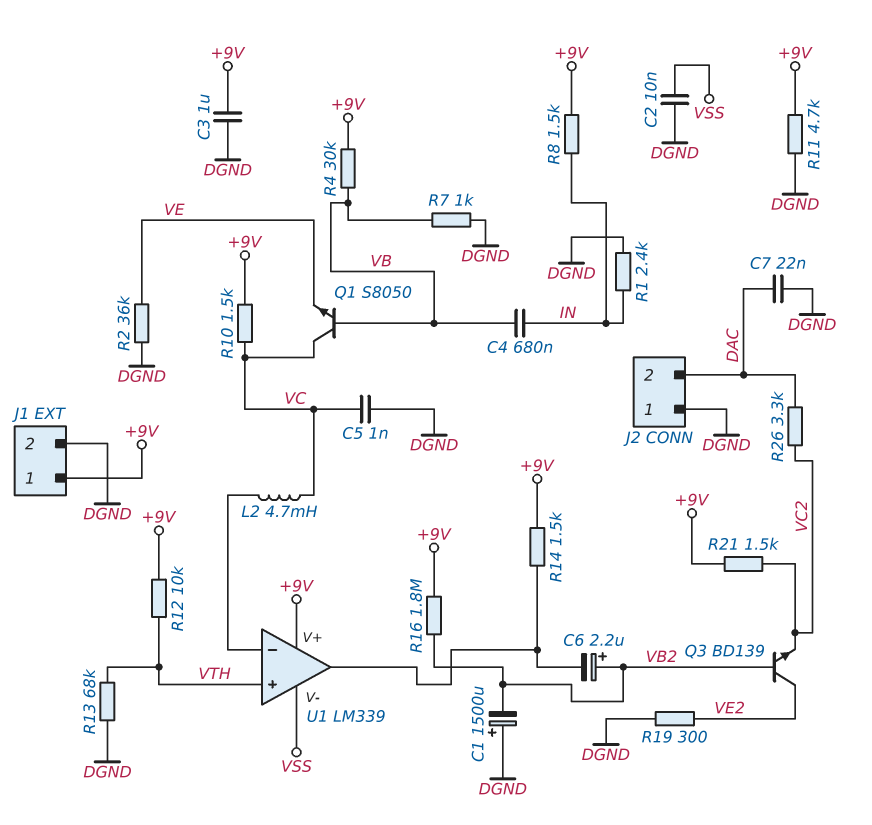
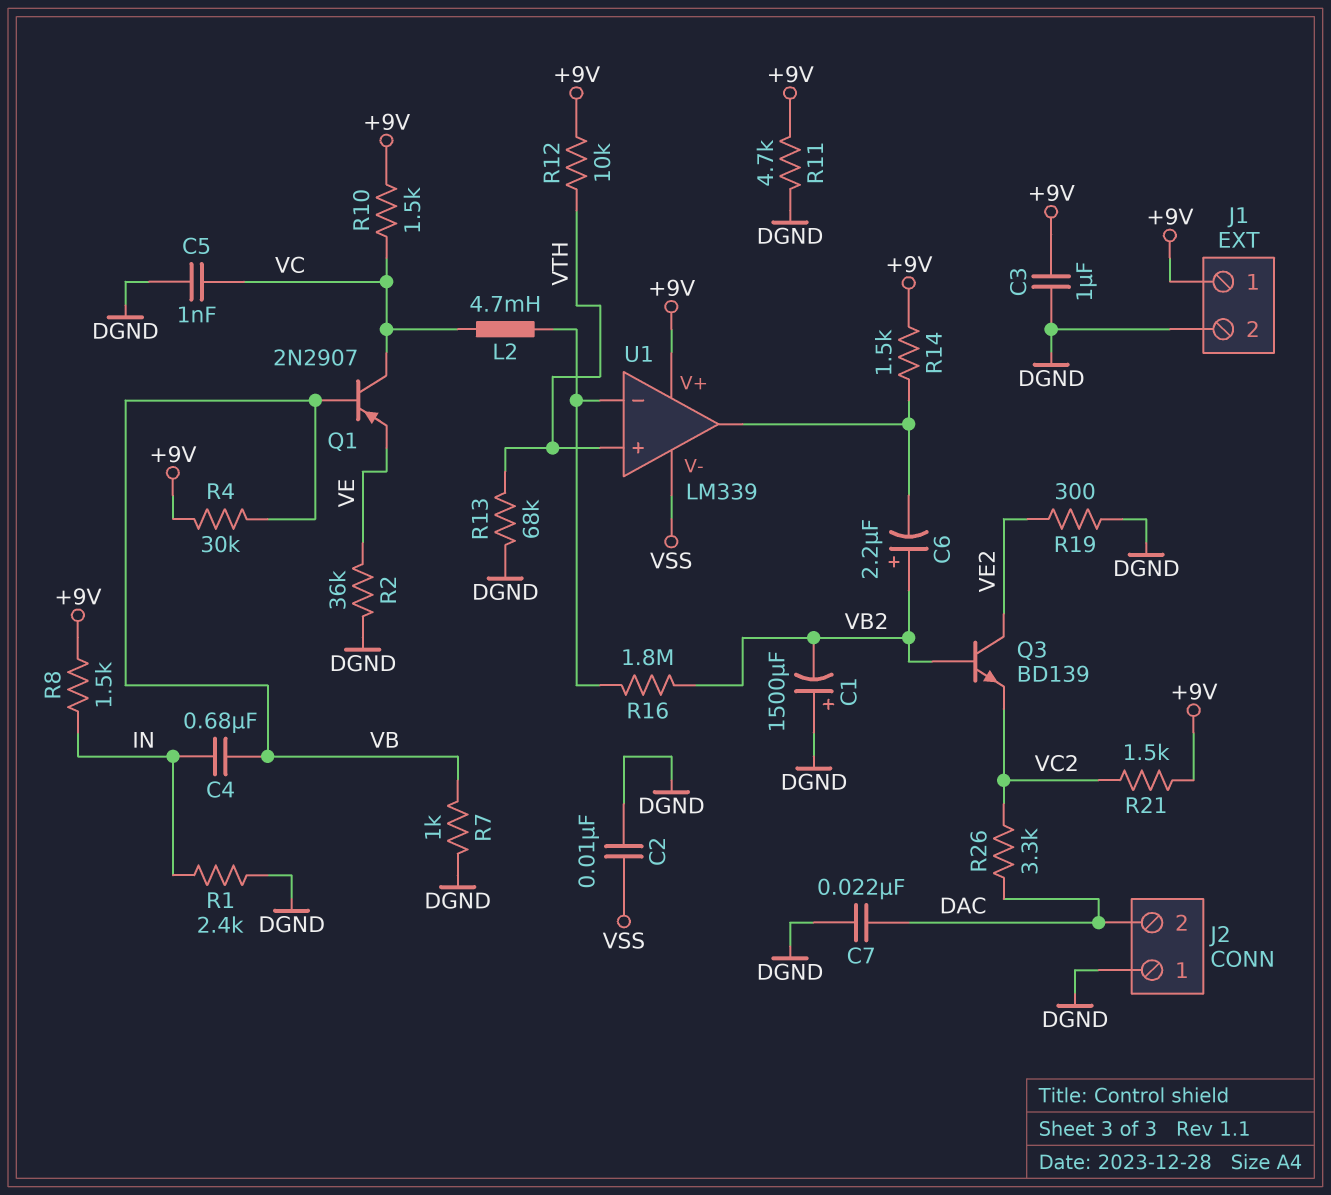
Q1: NPN S8050 (B VB, C VC, E VE) -> PNP 2N2907 (B VB, C VC, E VE)
R16: 1.8M (+9V, VB2) -> 1.8M (U1/in-, VB2)

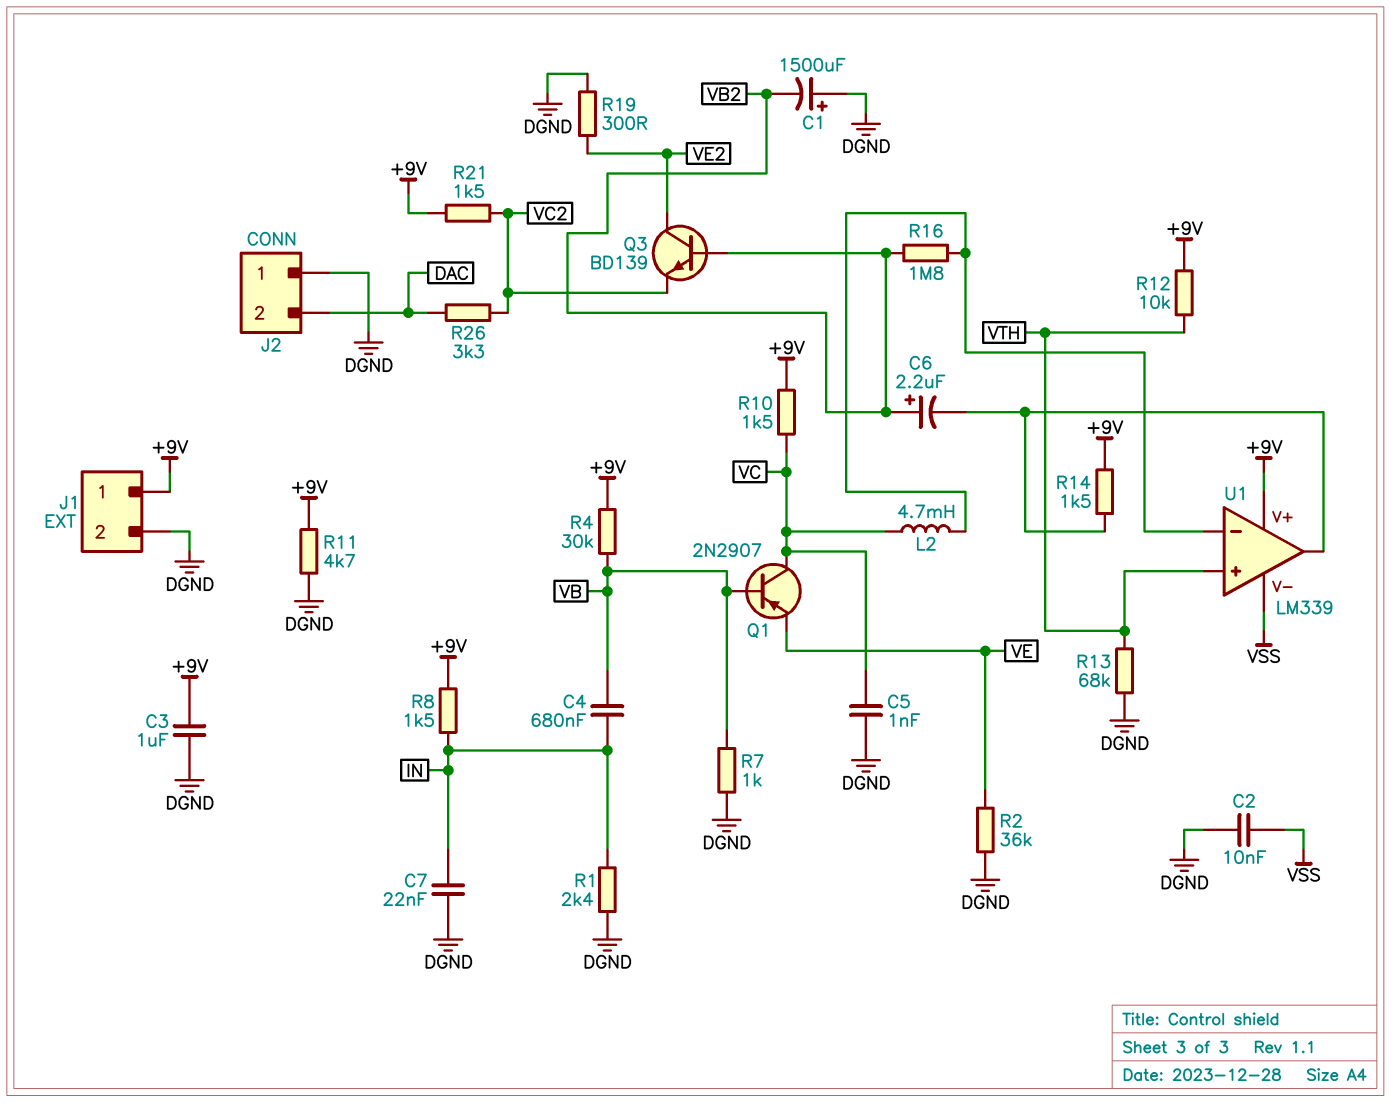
C7: 22nF (DAC, DGND) -> 22nF (DGND, IN)

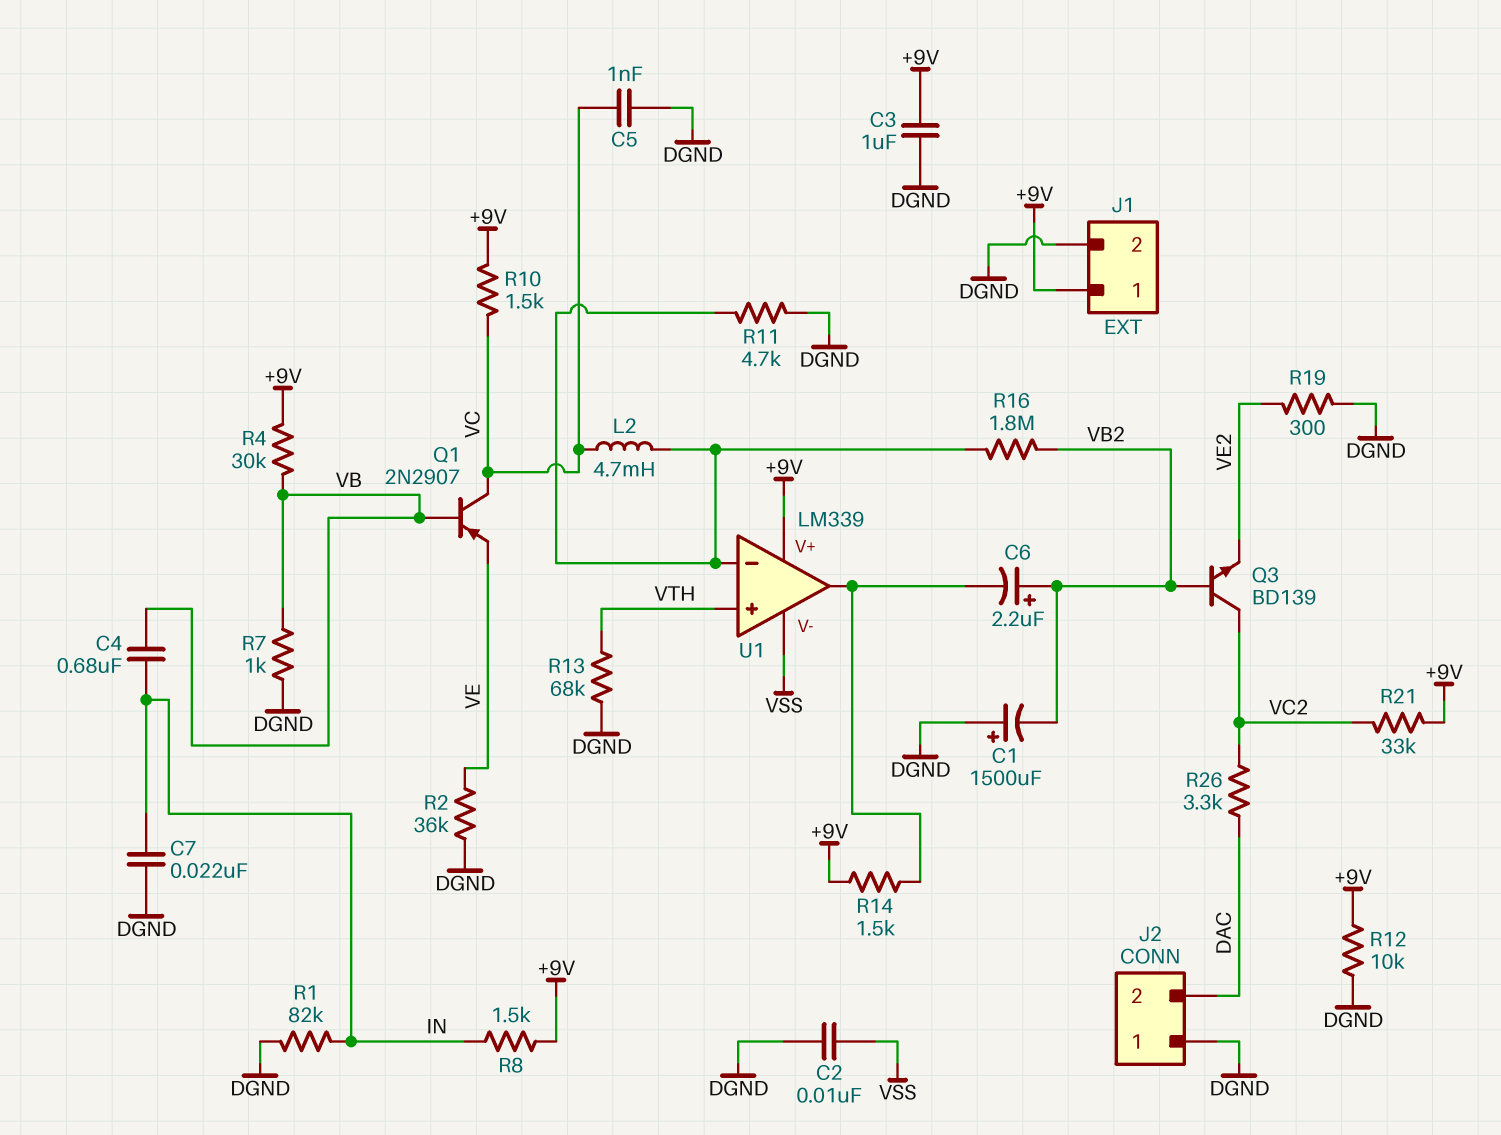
Q3: NPN BD139 (B VB2, C VE2, E VC2) -> NPN BD139 (B VB2, C VC2, E VE2)
R1: 2.4k (DGND, IN) -> 82k (DGND, IN)
R11: 4.7k (+9V, DGND) -> 4.7k (DGND, U1/in-)
R12: 10k (+9V, VTH) -> 10k (+9V, DGND)
R21: 1.5k (+9V, VC2) -> 33k (+9V, VC2)

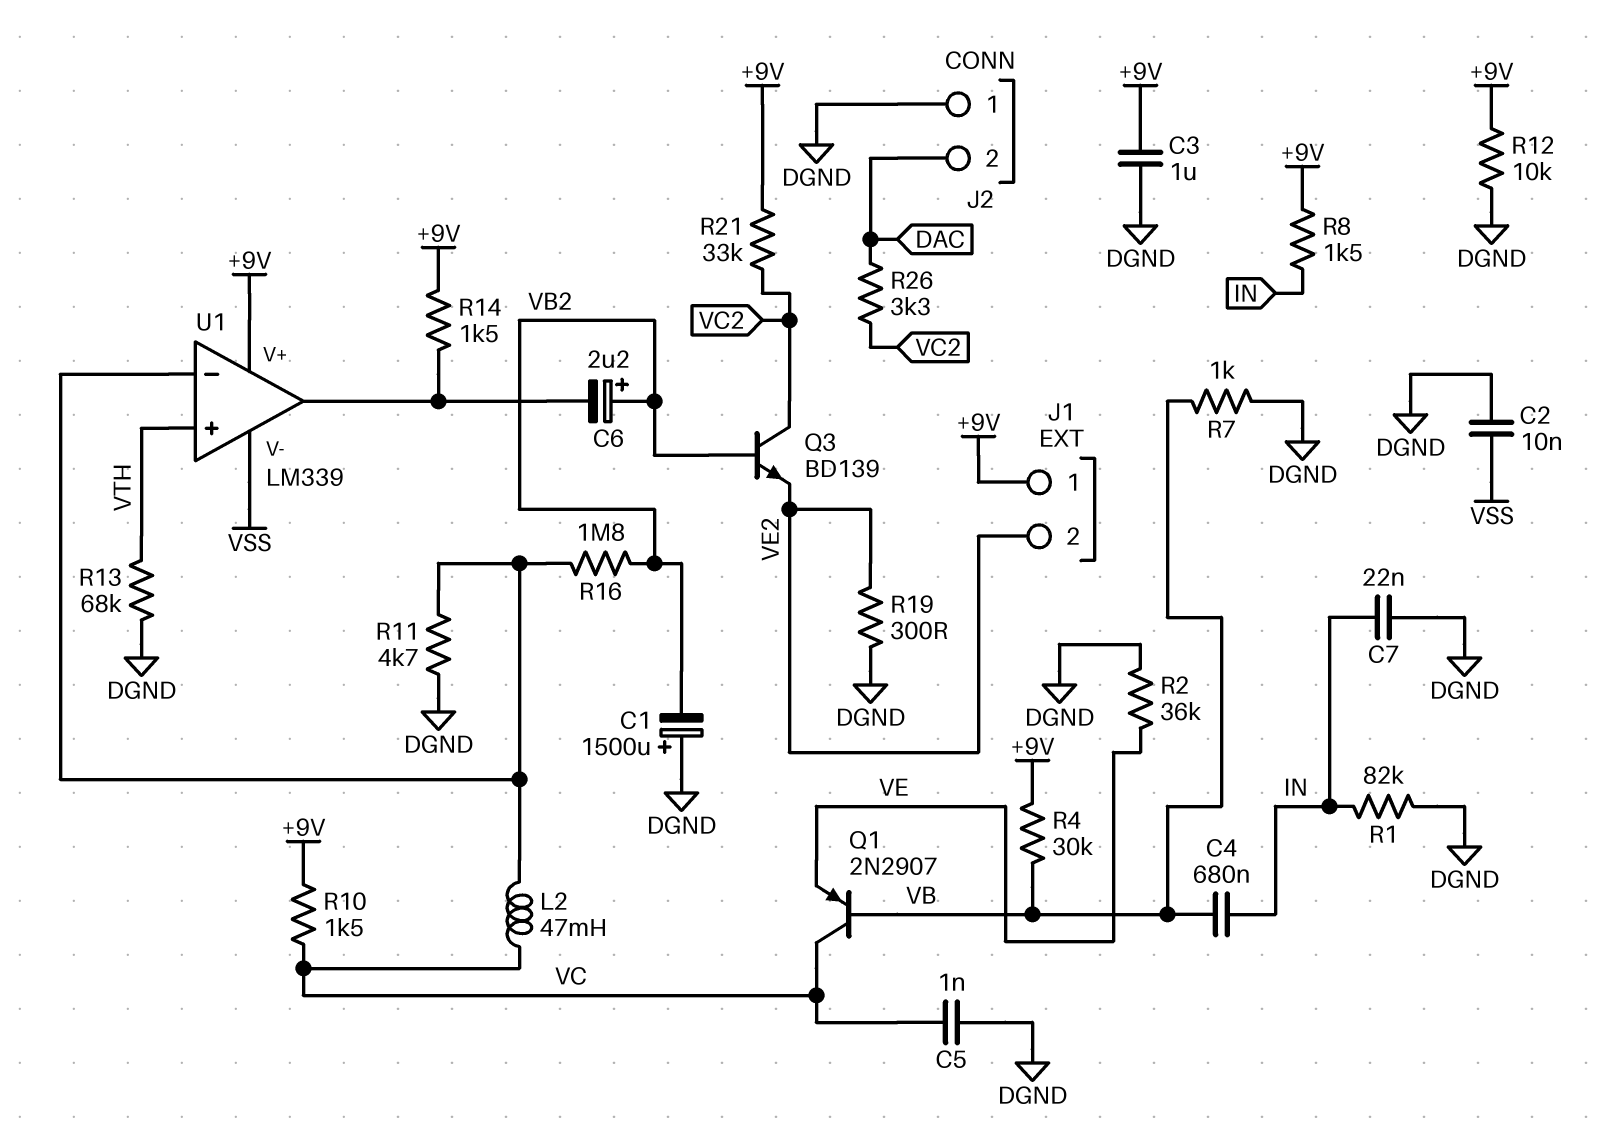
J1 pin 2: DGND -> VE2
L2: 4.7mH (U1/in-, VC) -> 47mH (U1/in-, VC)

